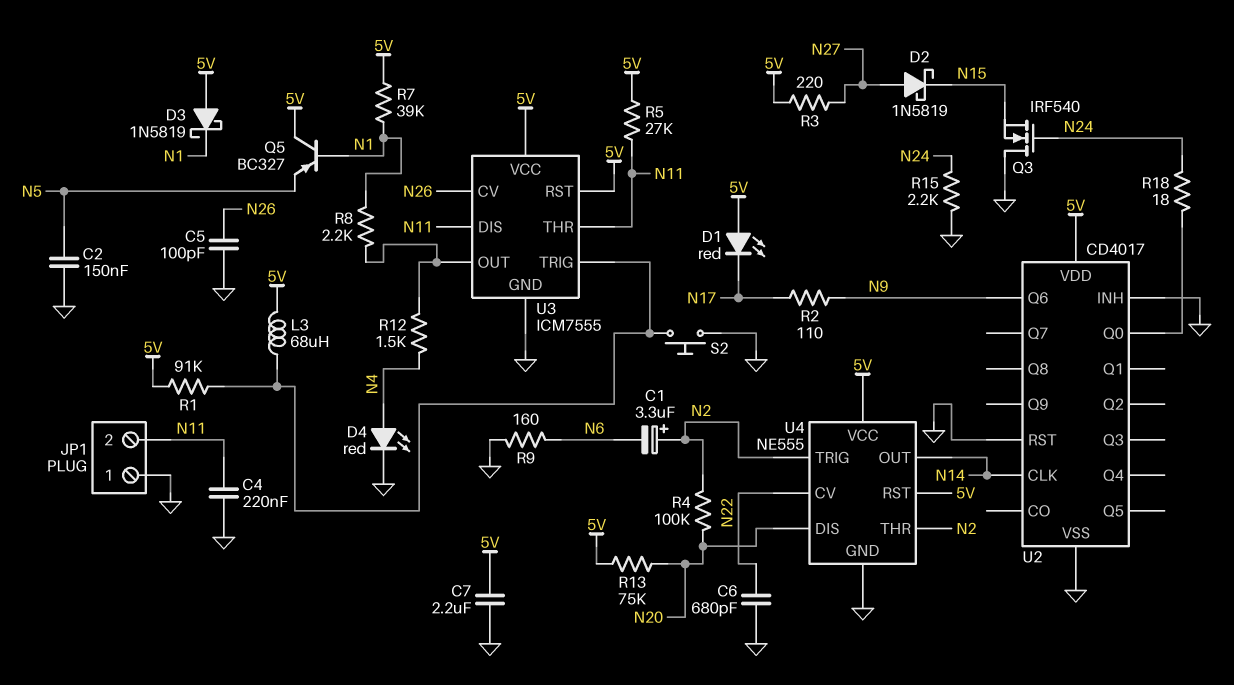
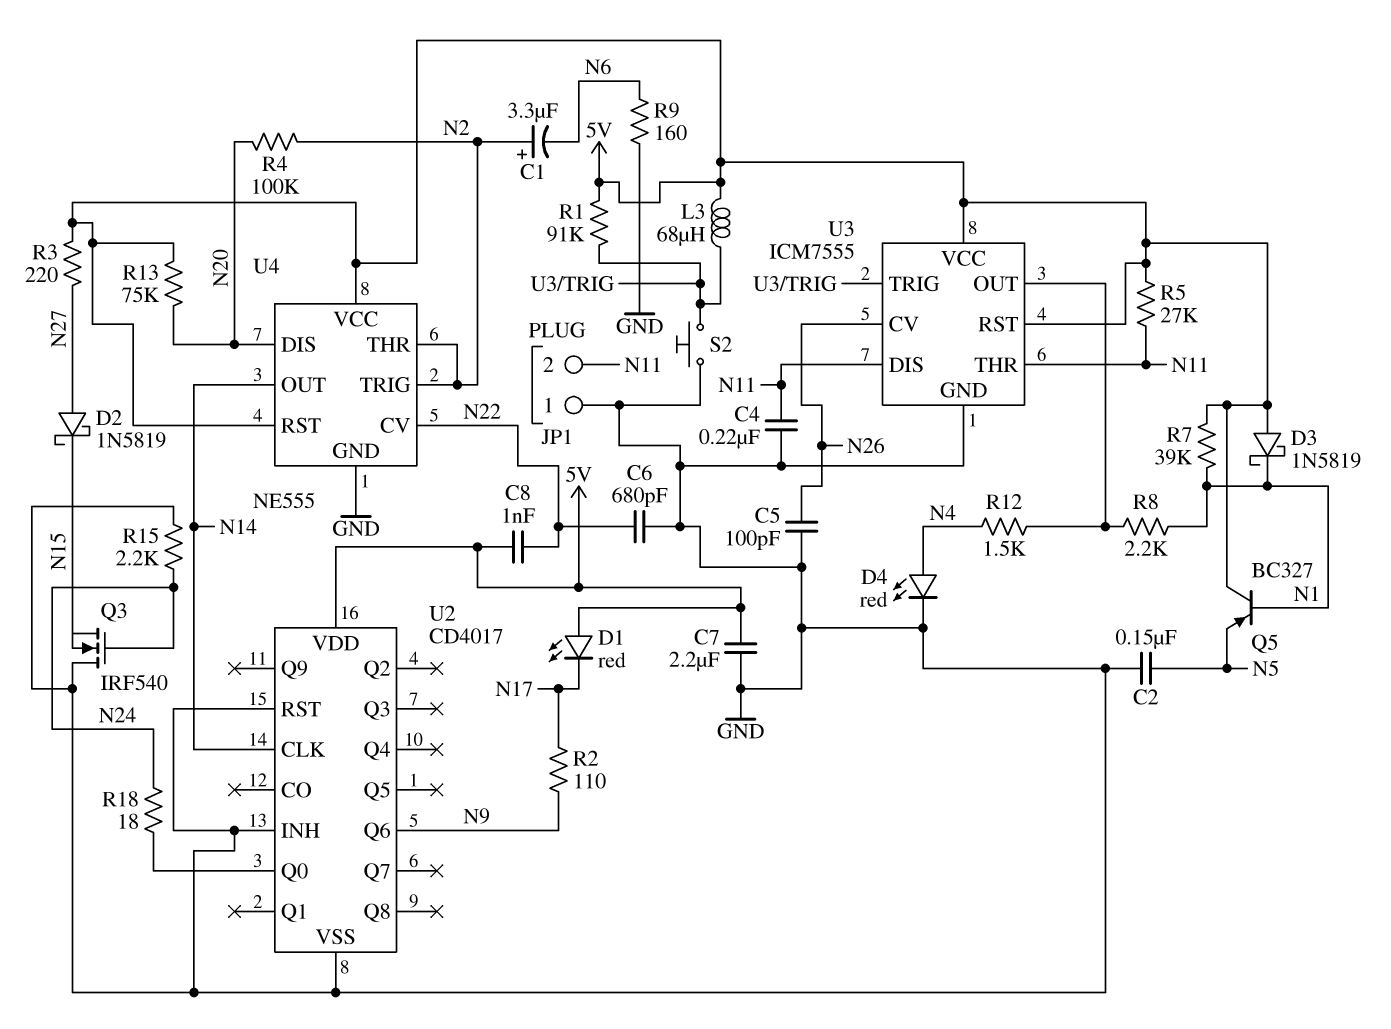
C8: none -> 1nF (5V, N22)

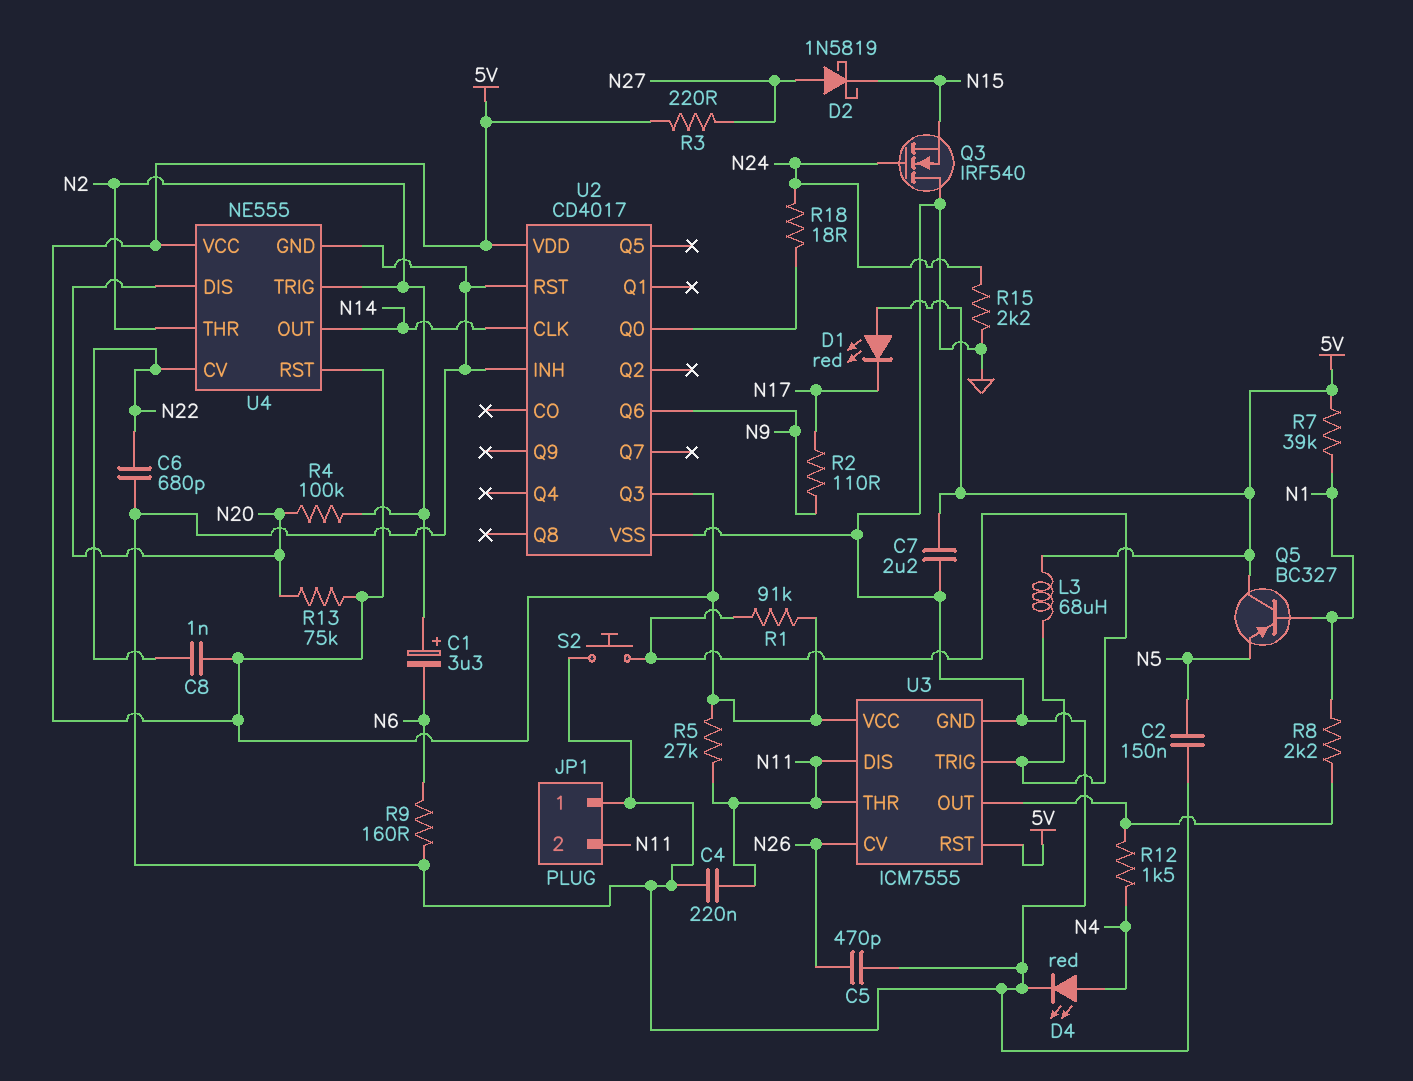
C5: 100pF (GND, N26) -> 470pF (GND, N26)
D3: schottky 1N5819 (A 5V, K N1) -> none
U2 pin Q3: none -> 5V

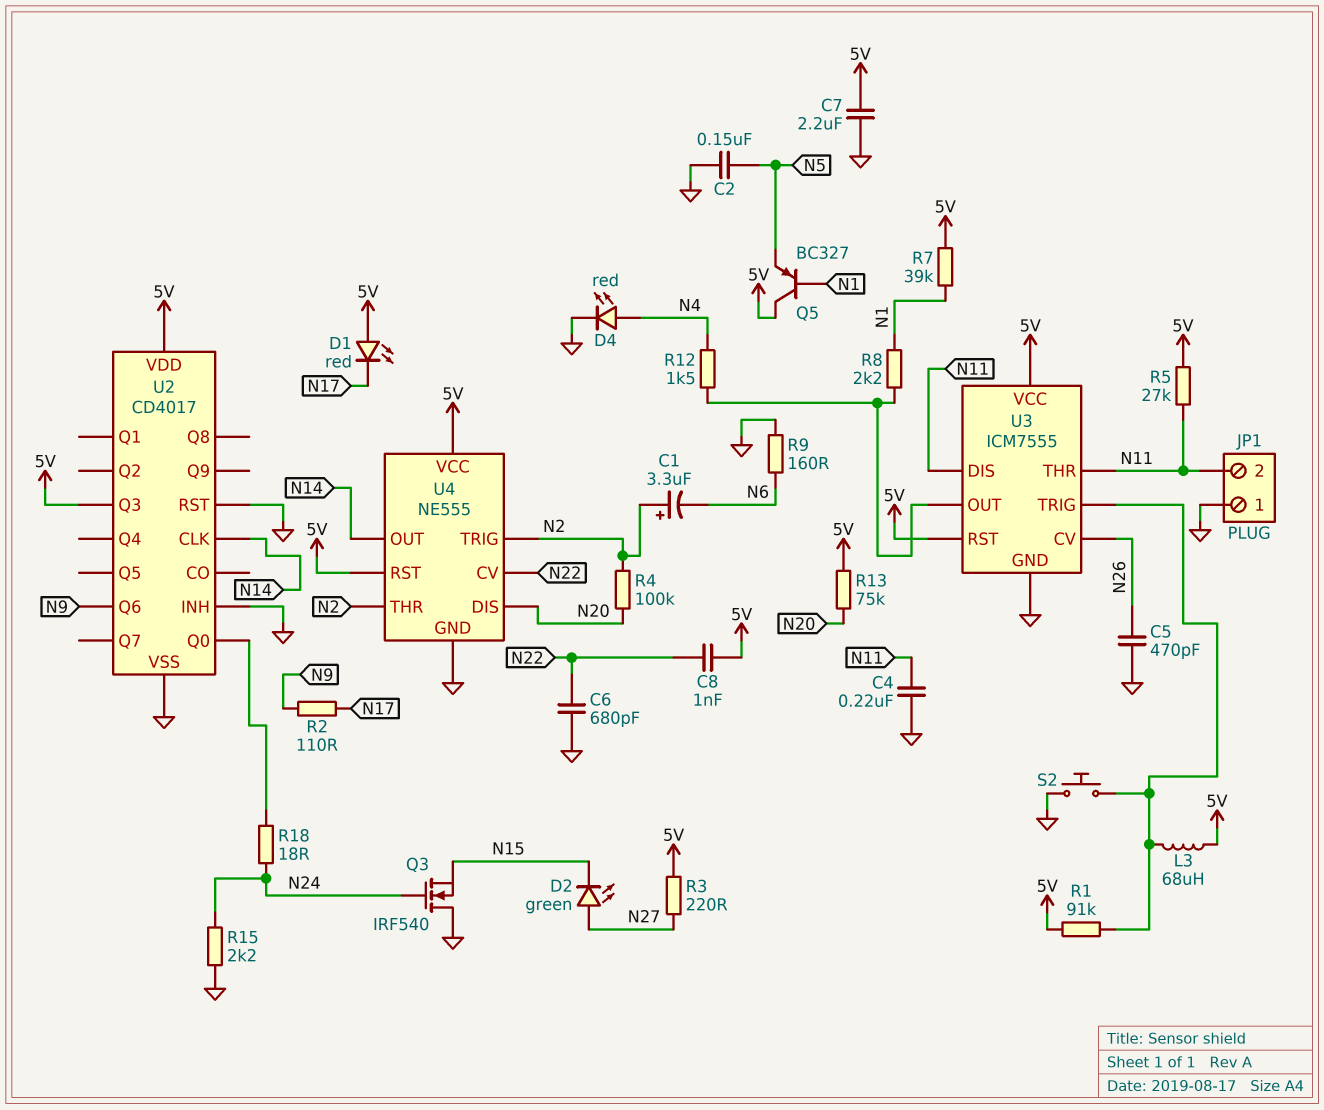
D2: schottky 1N5819 (A N27, K N15) -> LED green (A N27, K N15)

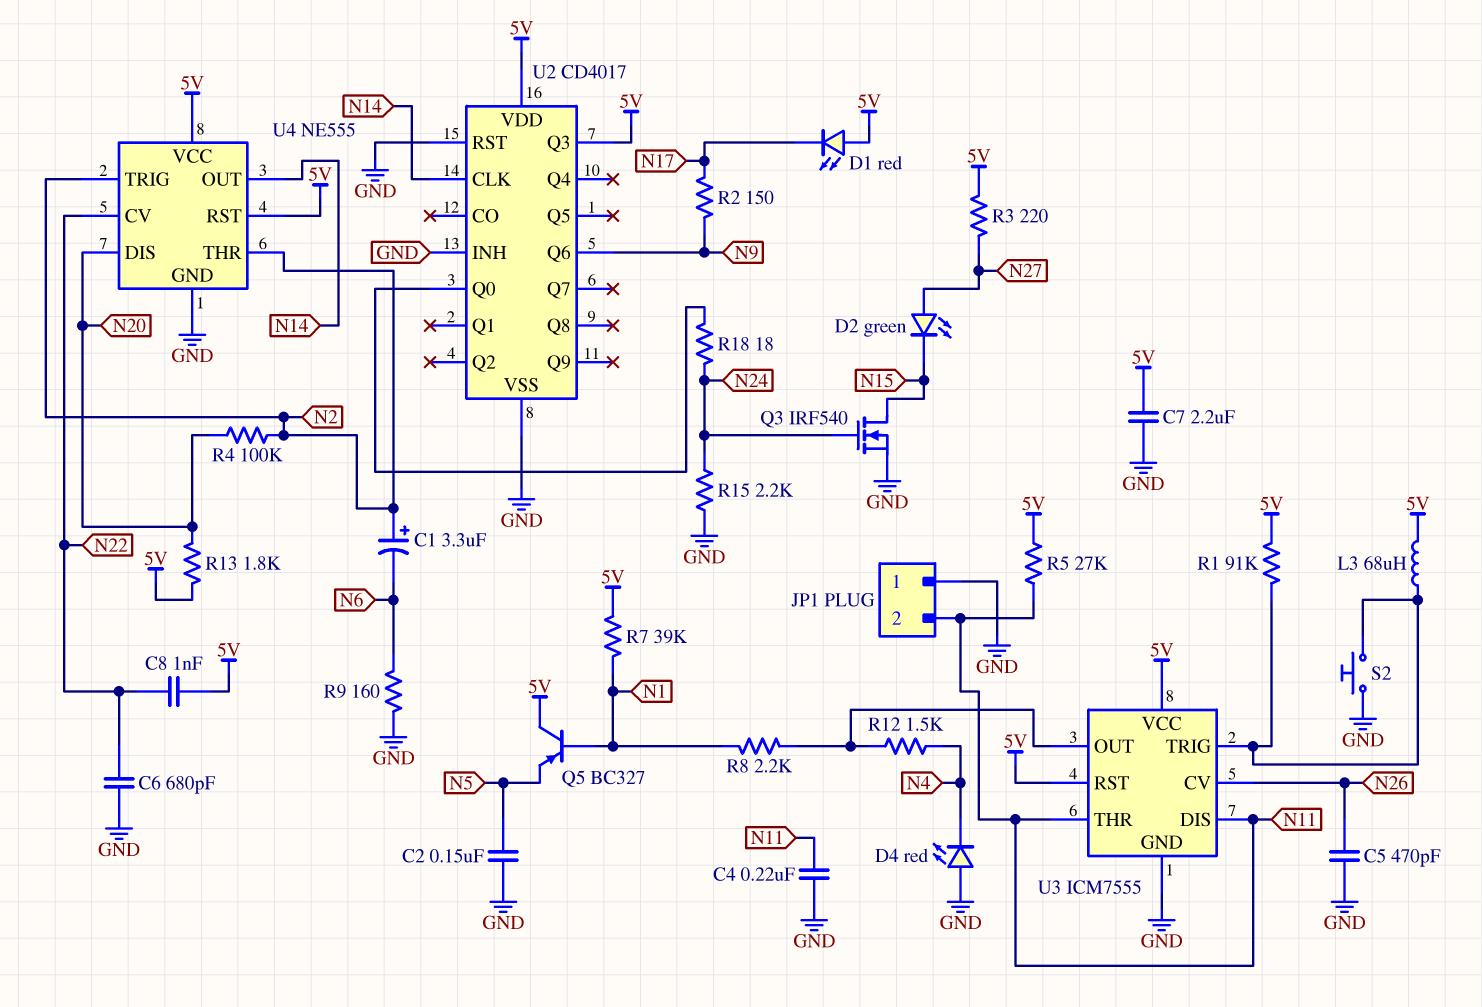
D4: LED red (A N4, K GND) -> LED red (A GND, K N4)
Q3: NMOS IRF540 (G N24, D GND, S N15) -> NMOS IRF540 (G N24, D N15, S GND)
R2: 110 (N9, N17) -> 150 (N9, N17)
R13: 75k (5V, N20) -> 1.8k (5V, N20)

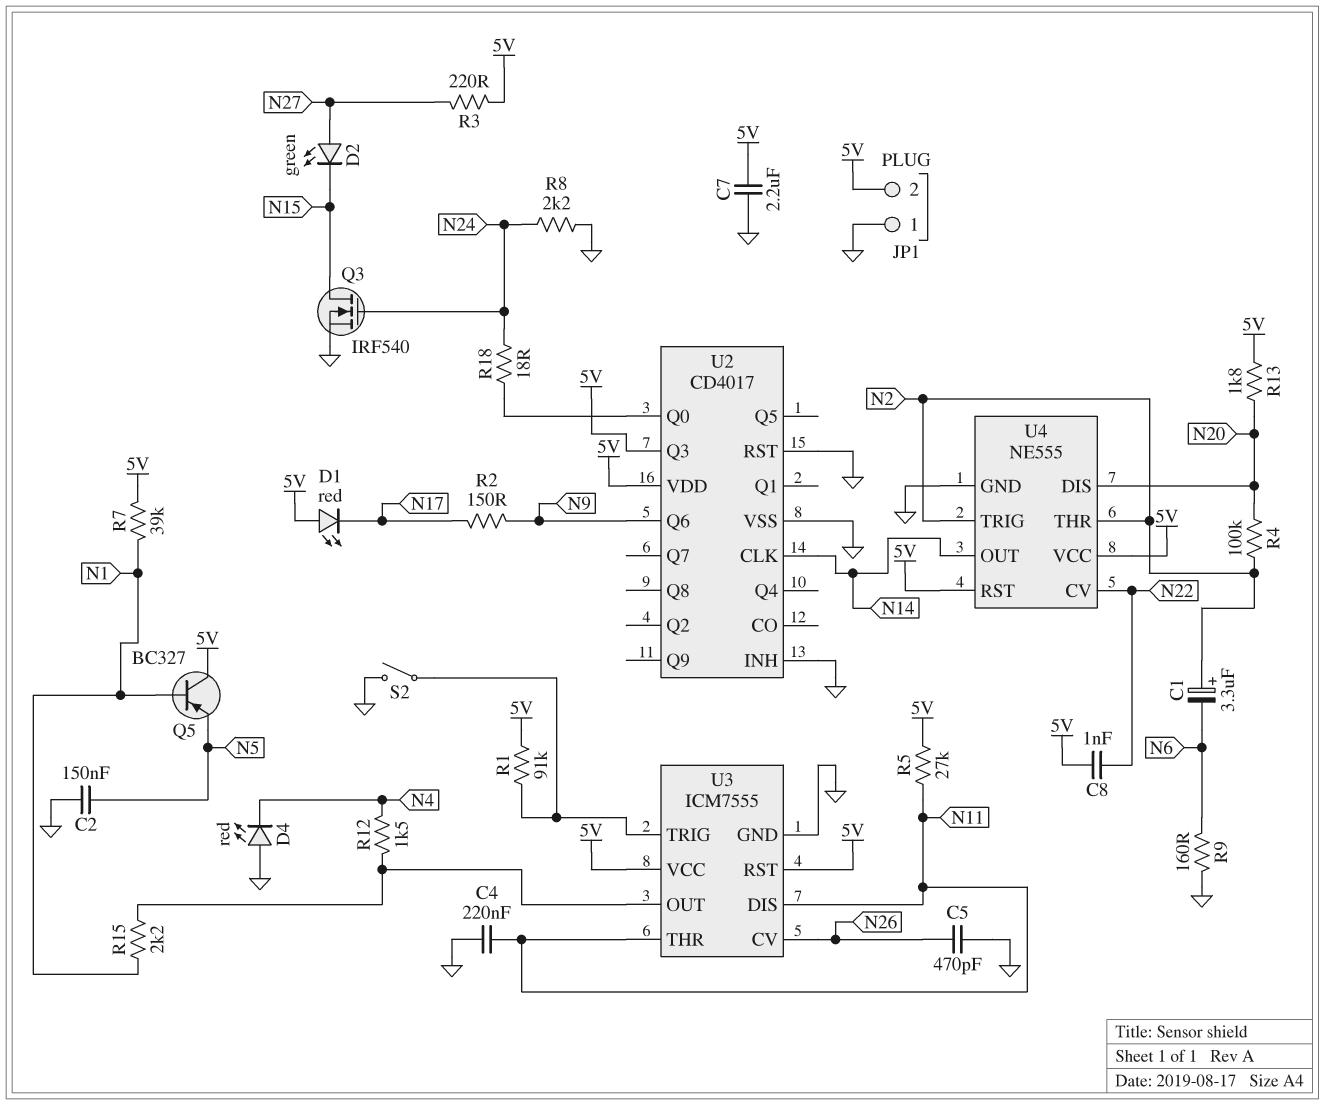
C6: 680pF (GND, N22) -> none
JP1 pin 2: N11 -> 5V
L3: 68uH (5V, U3/TRIG) -> none
R8: 2.2k (N1, U3/OUT) -> 2.2k (GND, N24)
R15: 2.2k (GND, N24) -> 2.2k (N1, U3/OUT)
S2: button (GND, U3/TRIG) -> switch (GND, U3/TRIG)

